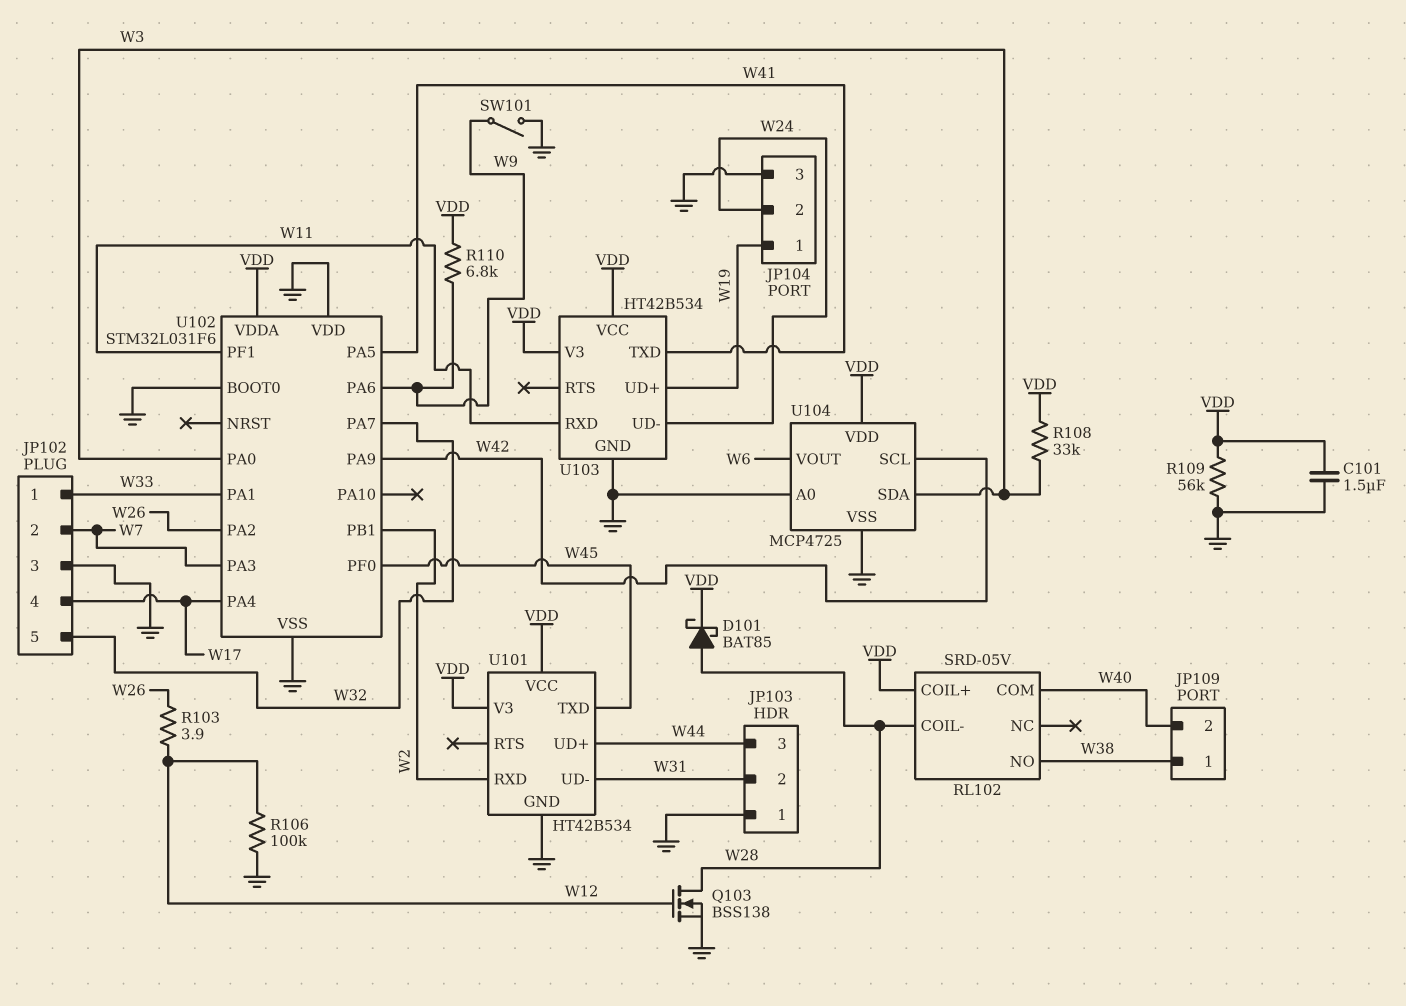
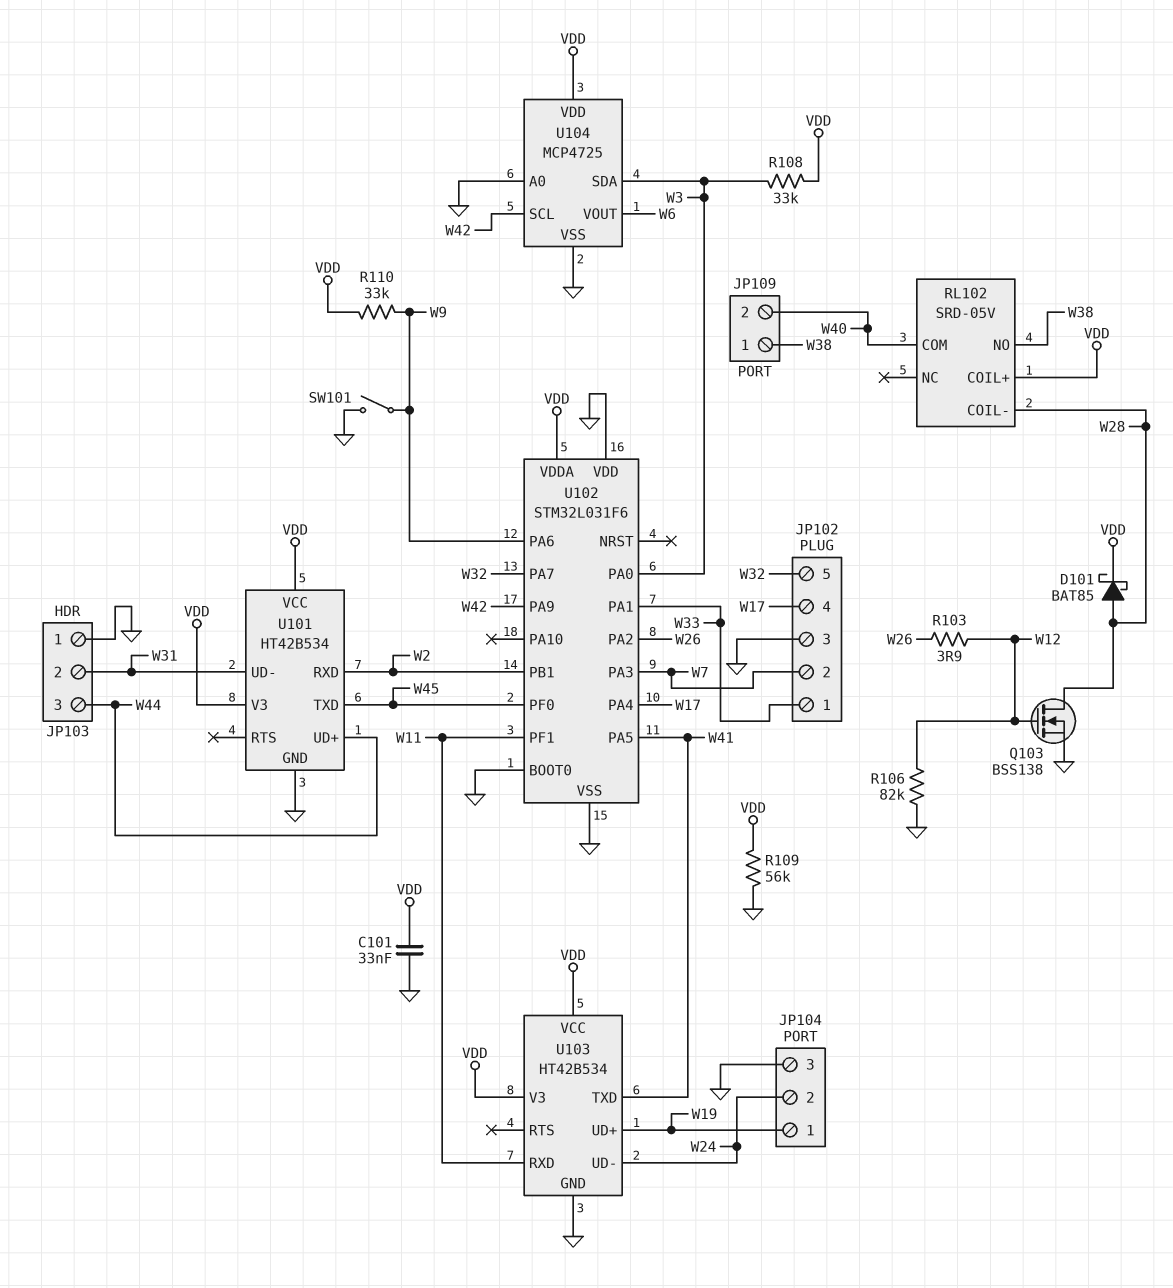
C101: 1.5uF (GND, VDD) -> 33nF (GND, VDD)
R106: 100k (GND, W12) -> 82k (GND, W12)
R110: 6.8k (VDD, W9) -> 33k (VDD, W9)

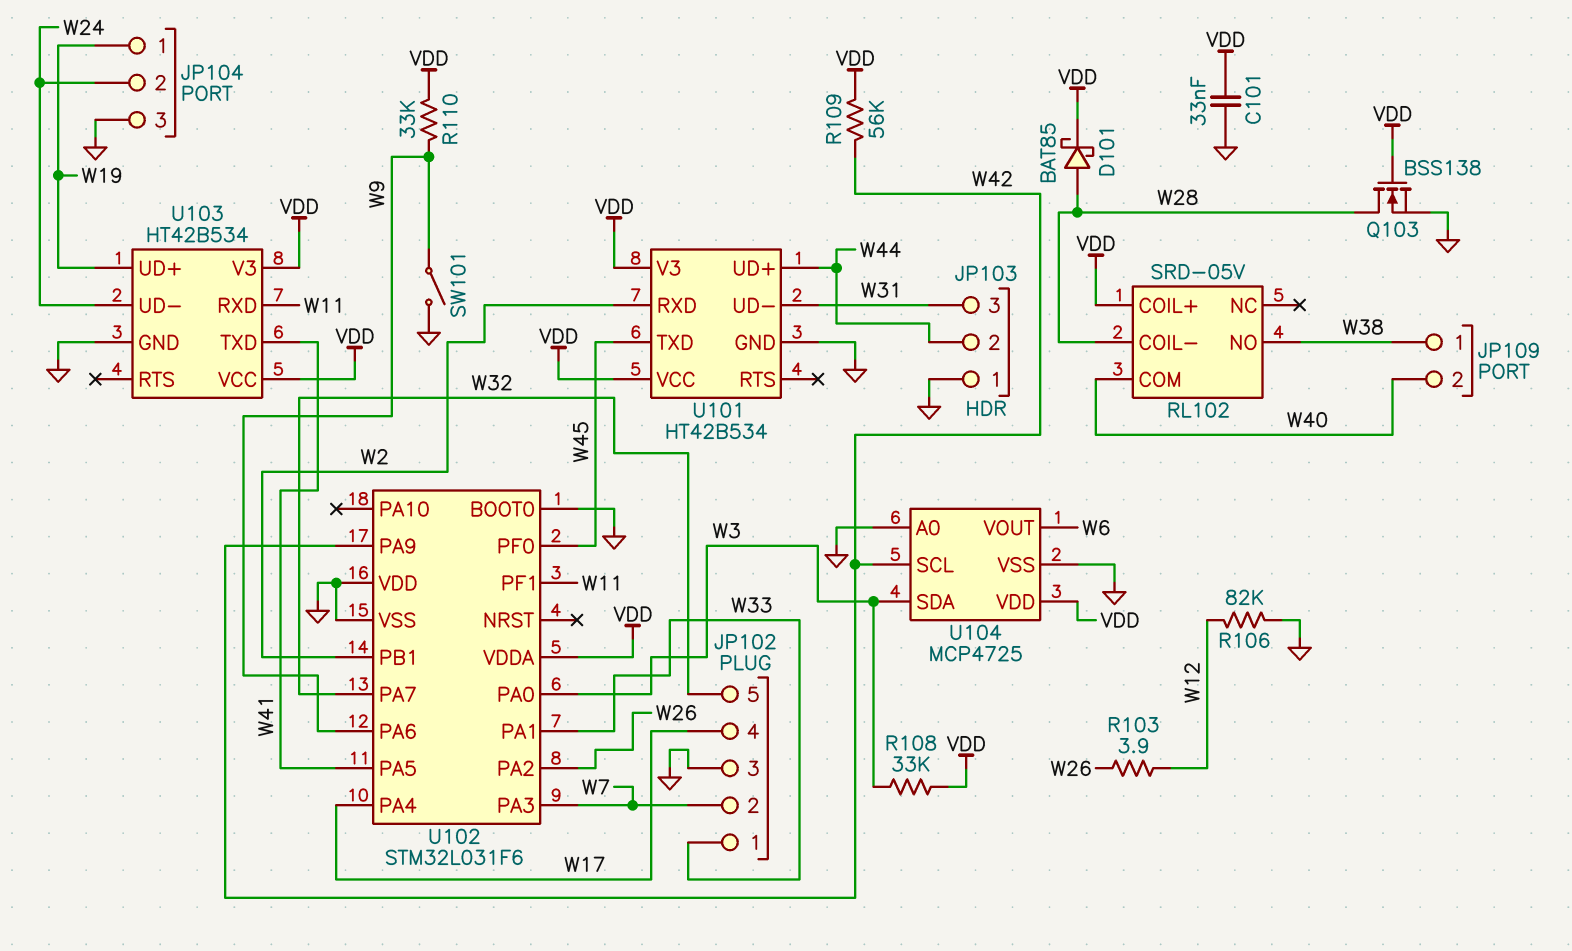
JP103 pin 2: W31 -> W44
JP103 pin 3: W44 -> W31
Q103: NMOS BSS138 (G W12, D W28, S GND) -> NMOS BSS138 (G VDD, D W28, S GND)
R109: 56k (GND, VDD) -> 56k (VDD, W42)

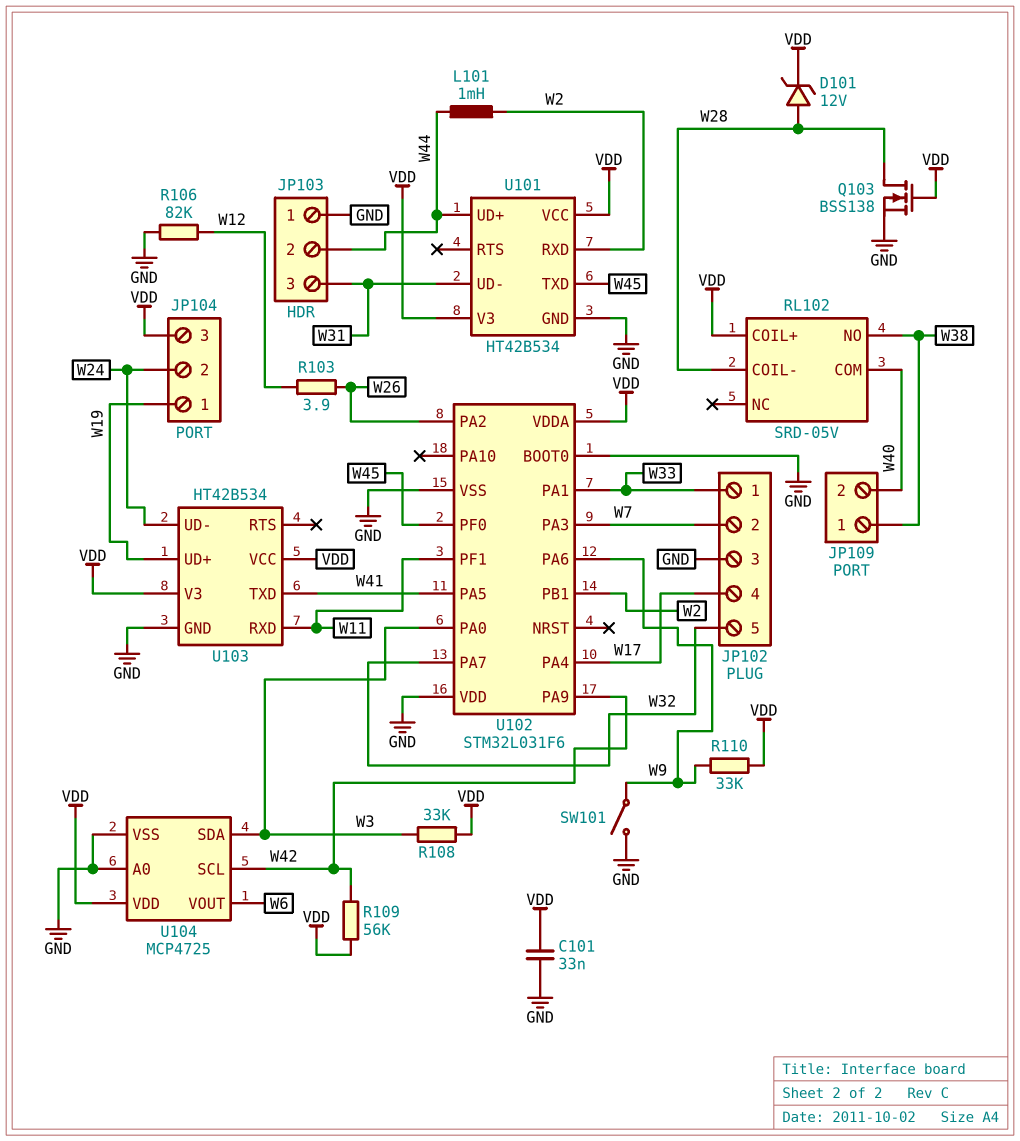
D101: schottky BAT85 (A W28, K VDD) -> zener 12V (A W28, K VDD)
JP104 pin 3: GND -> VDD
L101: none -> 1mH (W2, W44)

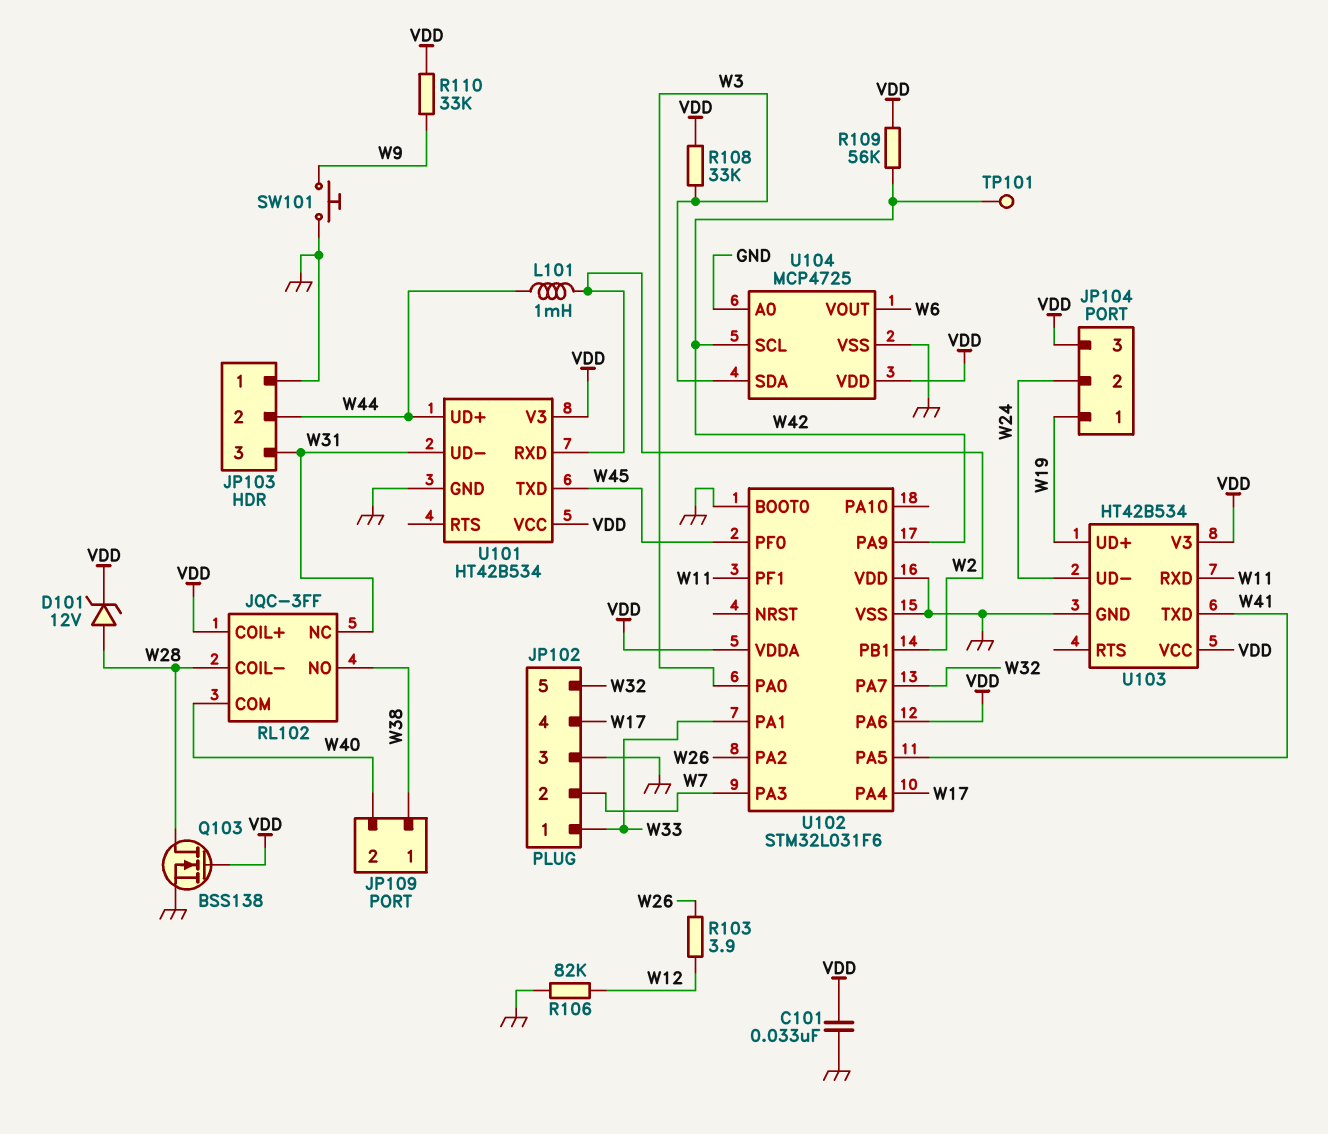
RL102: SRD-05V -> JQC-3FF
RL102 pin NC: none -> W31
SW101: switch (GND, W9) -> button (GND, W9)
TP101: none -> test point (W42)
U102 pin PA6: W9 -> VDD

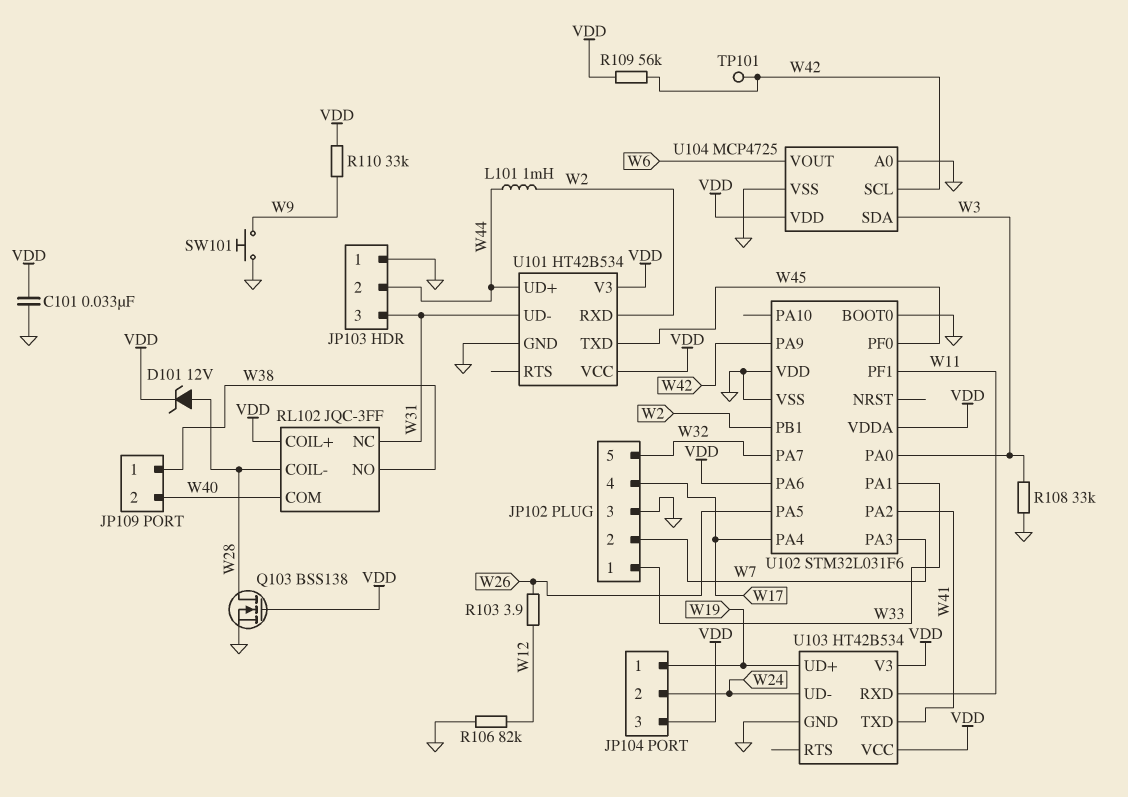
R108: 33k (VDD, W3) -> 33k (GND, W3)
U102 pin PA2: W26 -> W41
U102 pin PA5: W41 -> W26

